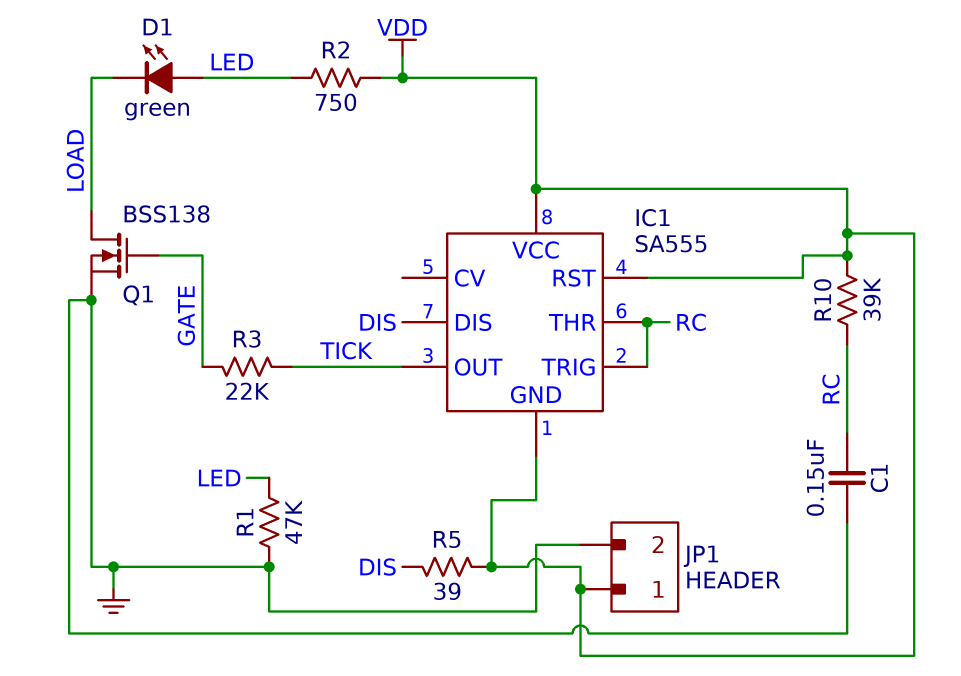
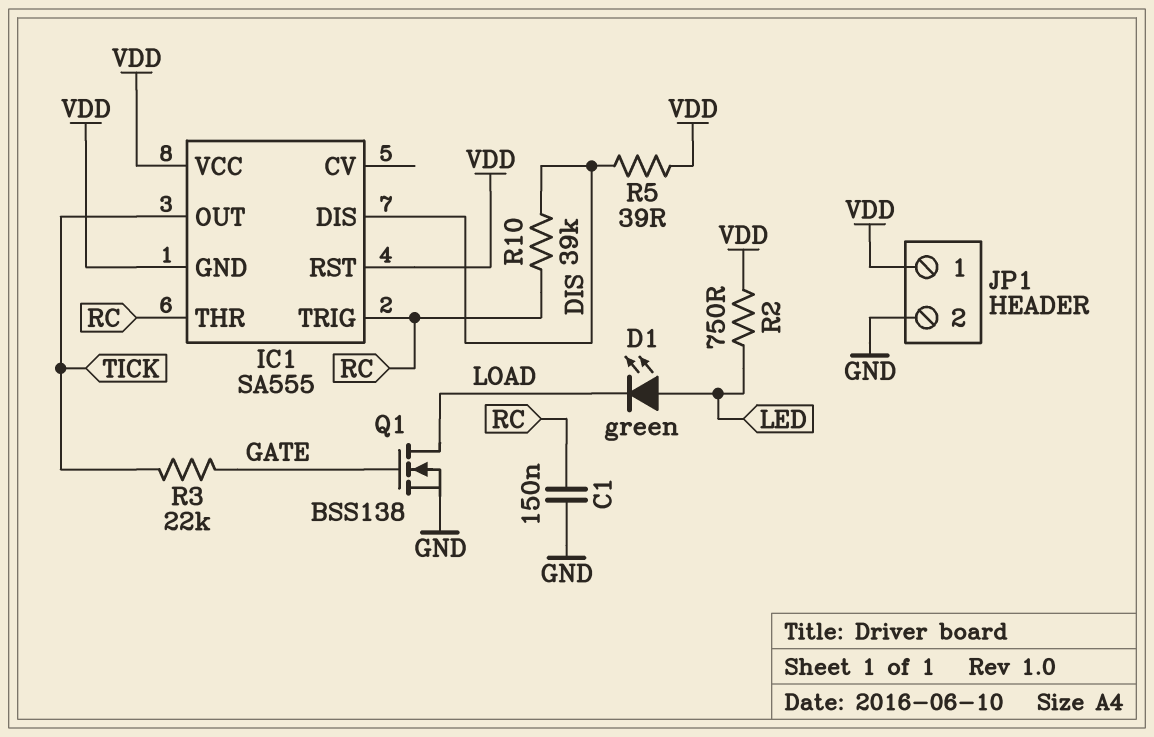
R1: 47k (GND, LED) -> none
R10: 39k (RC, VDD) -> 39k (DIS, RC)

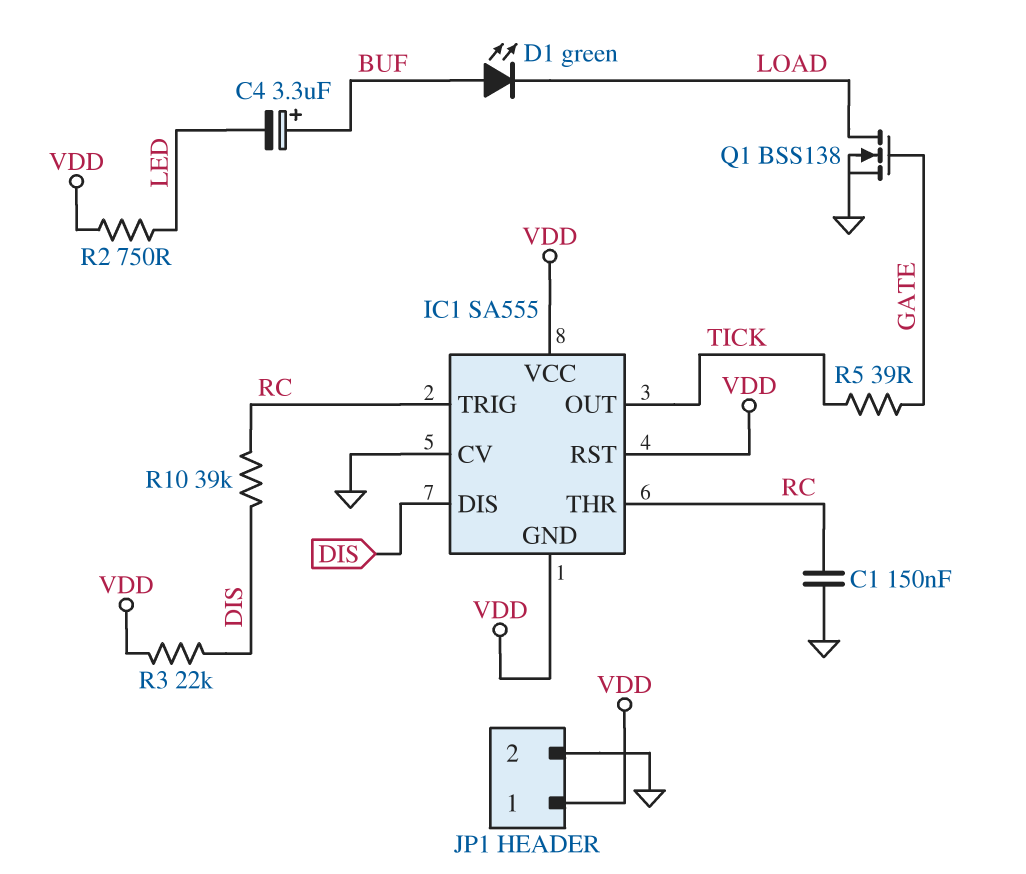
C4: none -> 3.3uF (plus BUF, minus LED)
D1: LED green (A LED, K LOAD) -> LED green (A BUF, K LOAD)
IC1 pin CV: none -> GND
R3: 22k (GATE, TICK) -> 22k (DIS, VDD)
R5: 39 (DIS, VDD) -> 39 (GATE, TICK)

